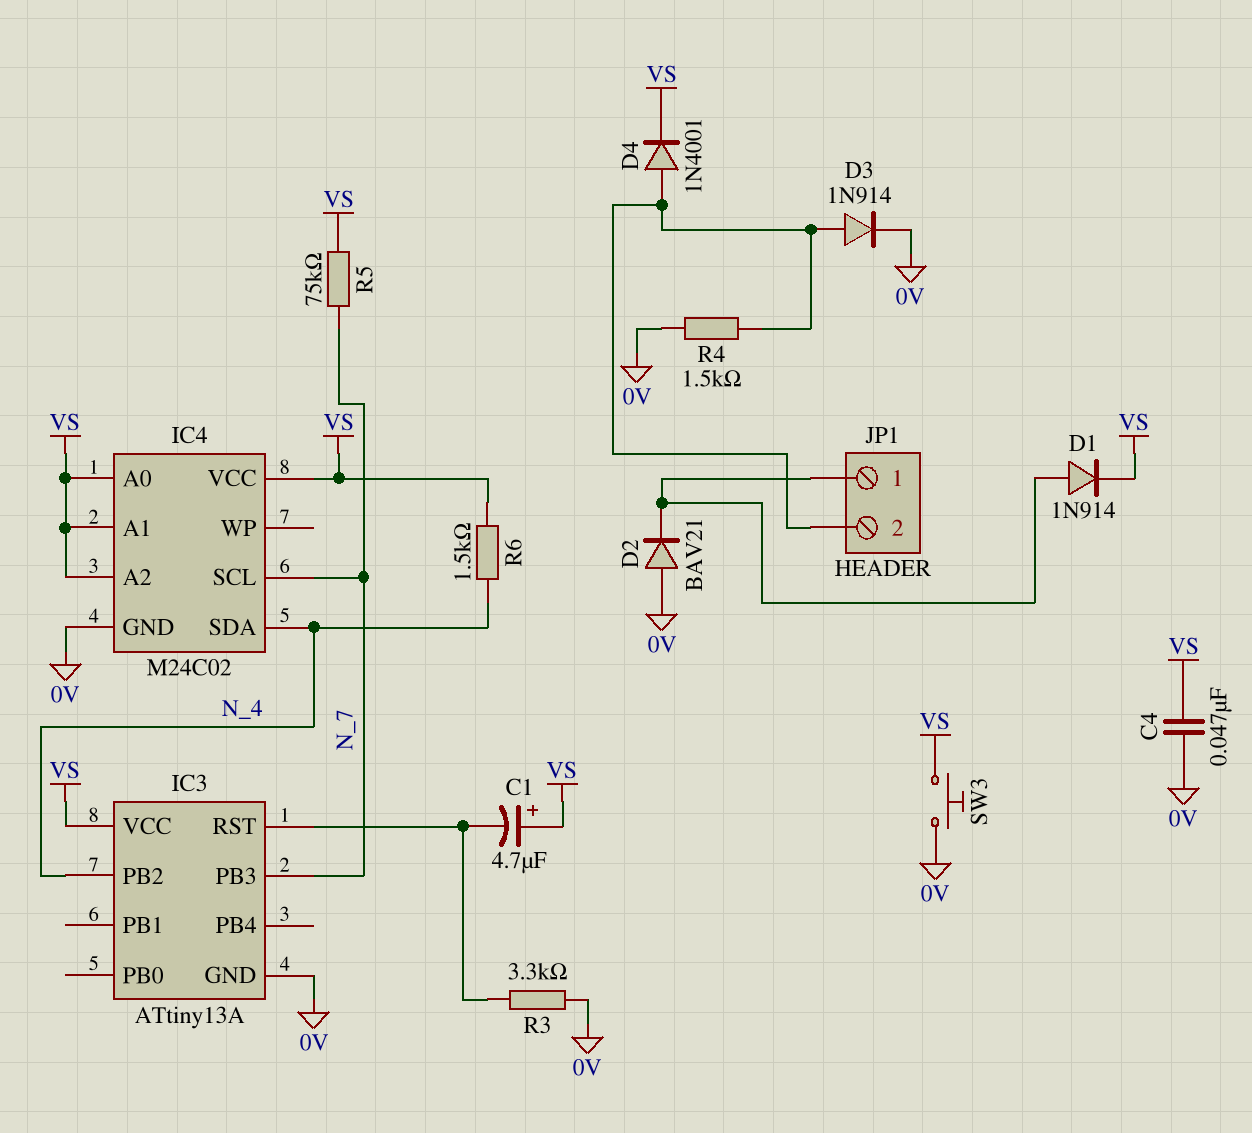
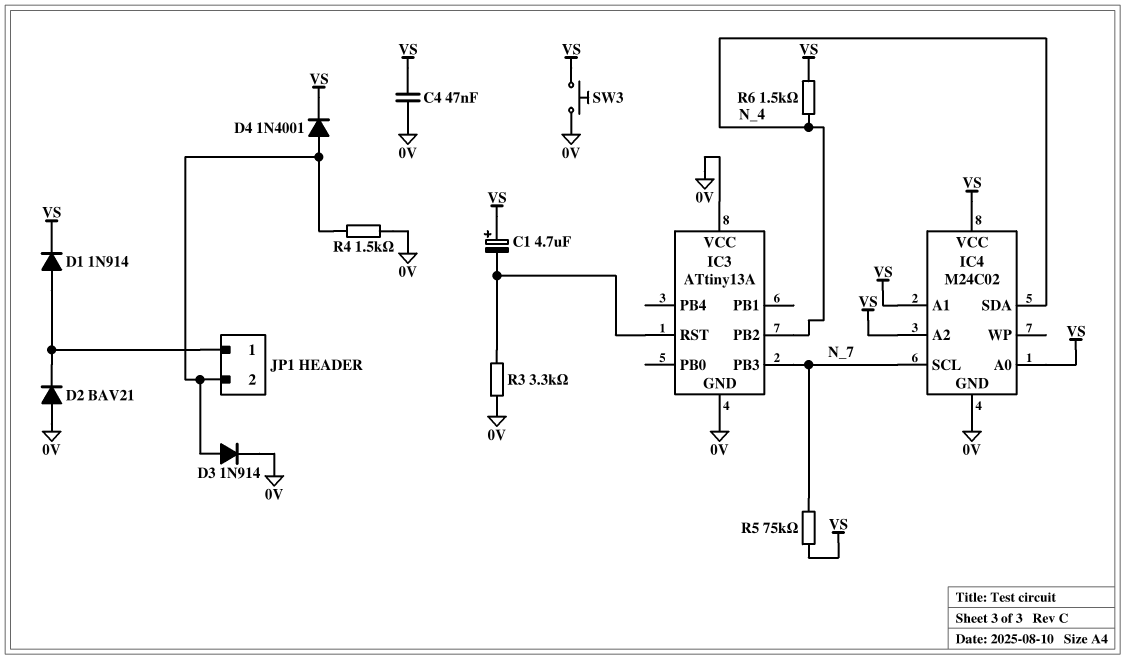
IC3 pin VCC: VS -> 0V

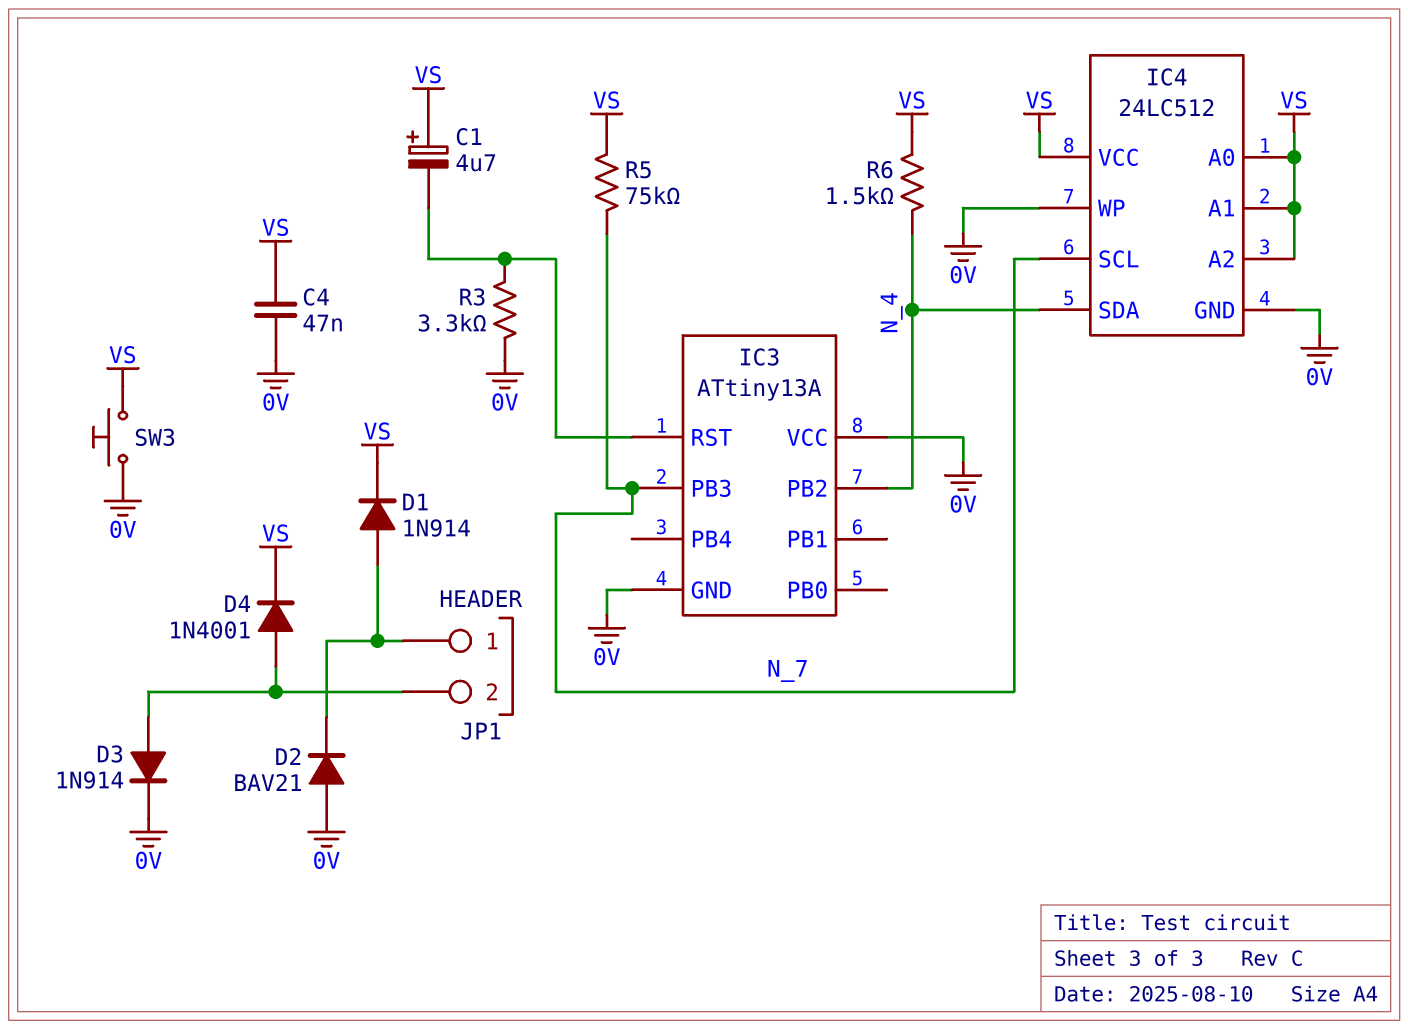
IC4: M24C02 -> 24LC512
IC4 pin WP: none -> 0V
R4: 1.5k (0V, JP1/2) -> none

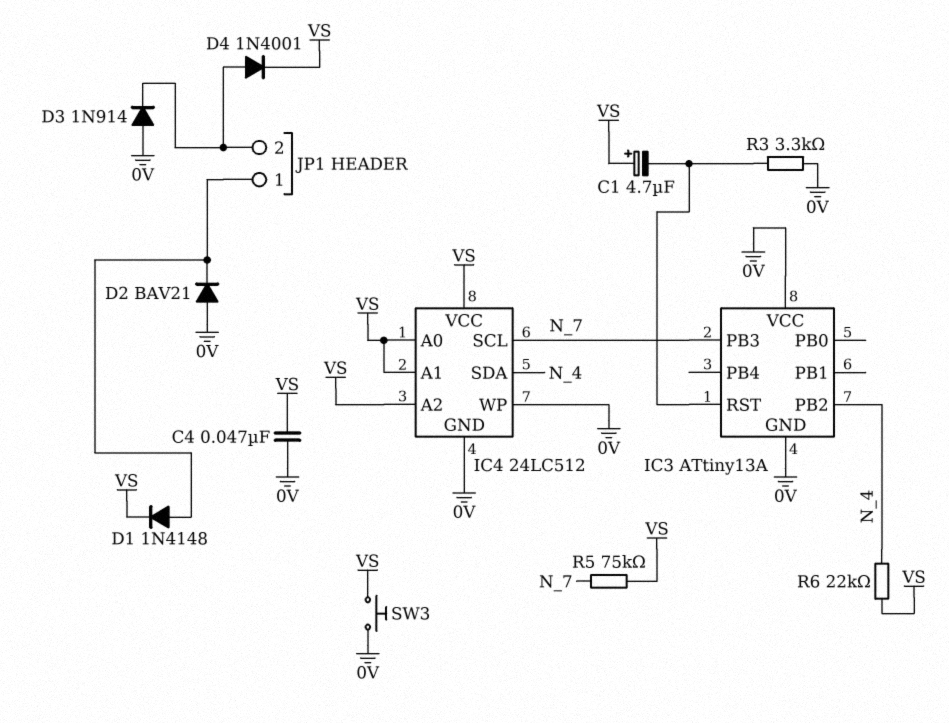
D1: diode 1N914 (A JP1/1, K VS) -> diode 1N4148 (A JP1/1, K VS)
D3: diode 1N914 (A JP1/2, K 0V) -> diode 1N914 (A 0V, K JP1/2)
R6: 1.5k (N_4, VS) -> 22k (N_4, VS)

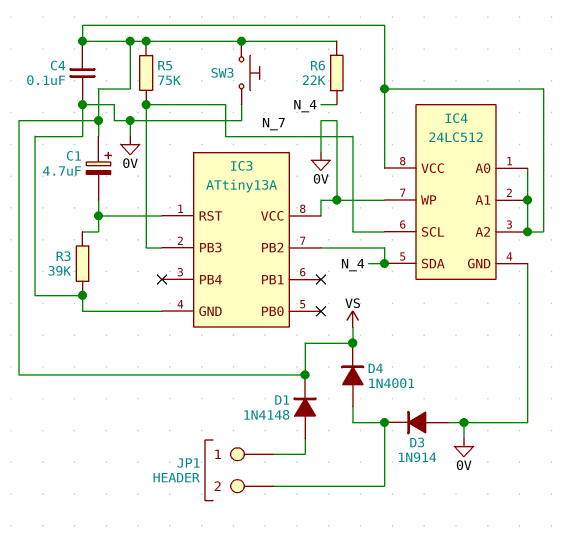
C4: 47nF (0V, VS) -> 100nF (0V, VS)
D2: diode BAV21 (A 0V, K JP1/1) -> none
R3: 3.3k (0V, IC3/RST) -> 39k (0V, IC3/RST)

